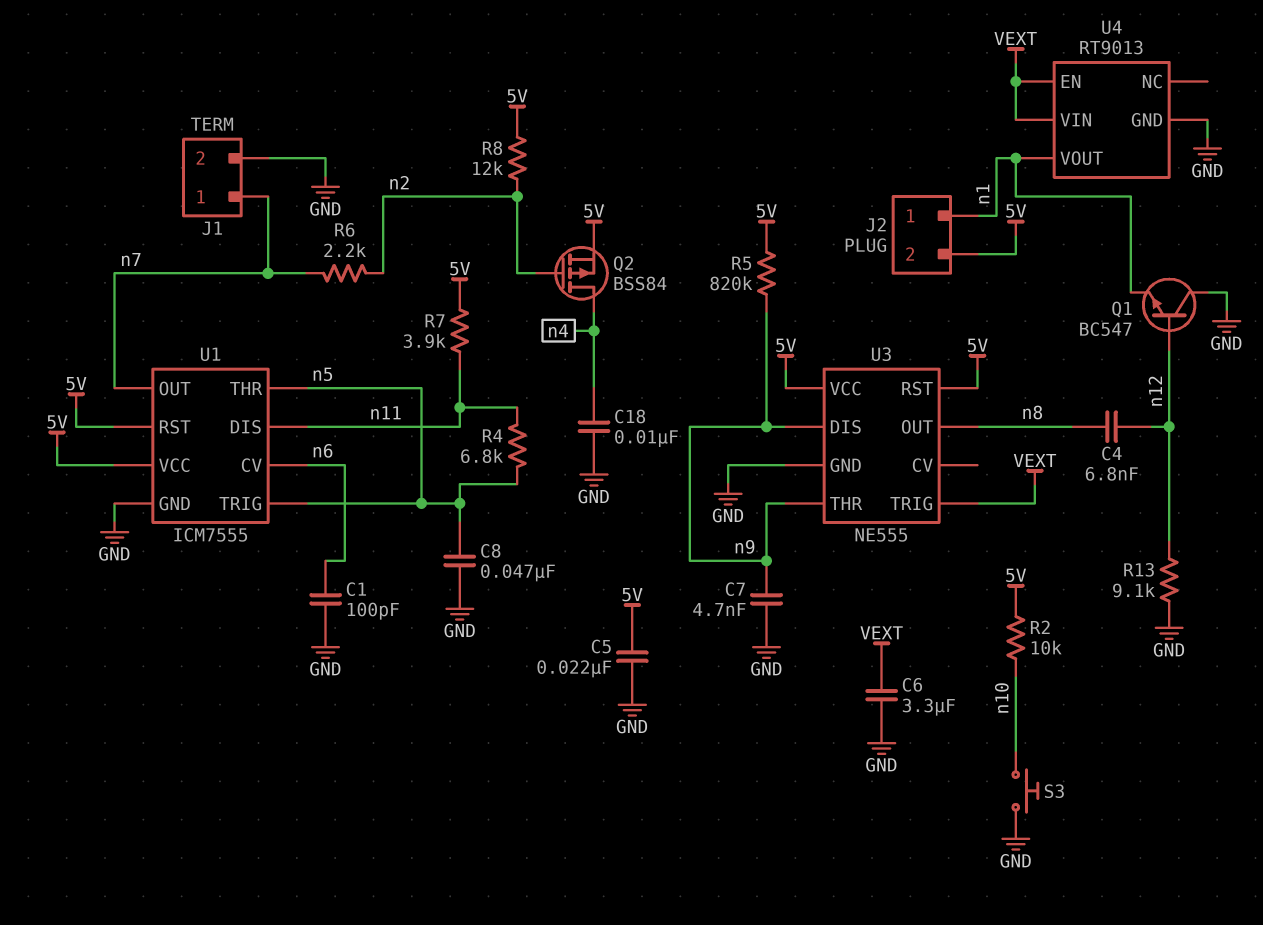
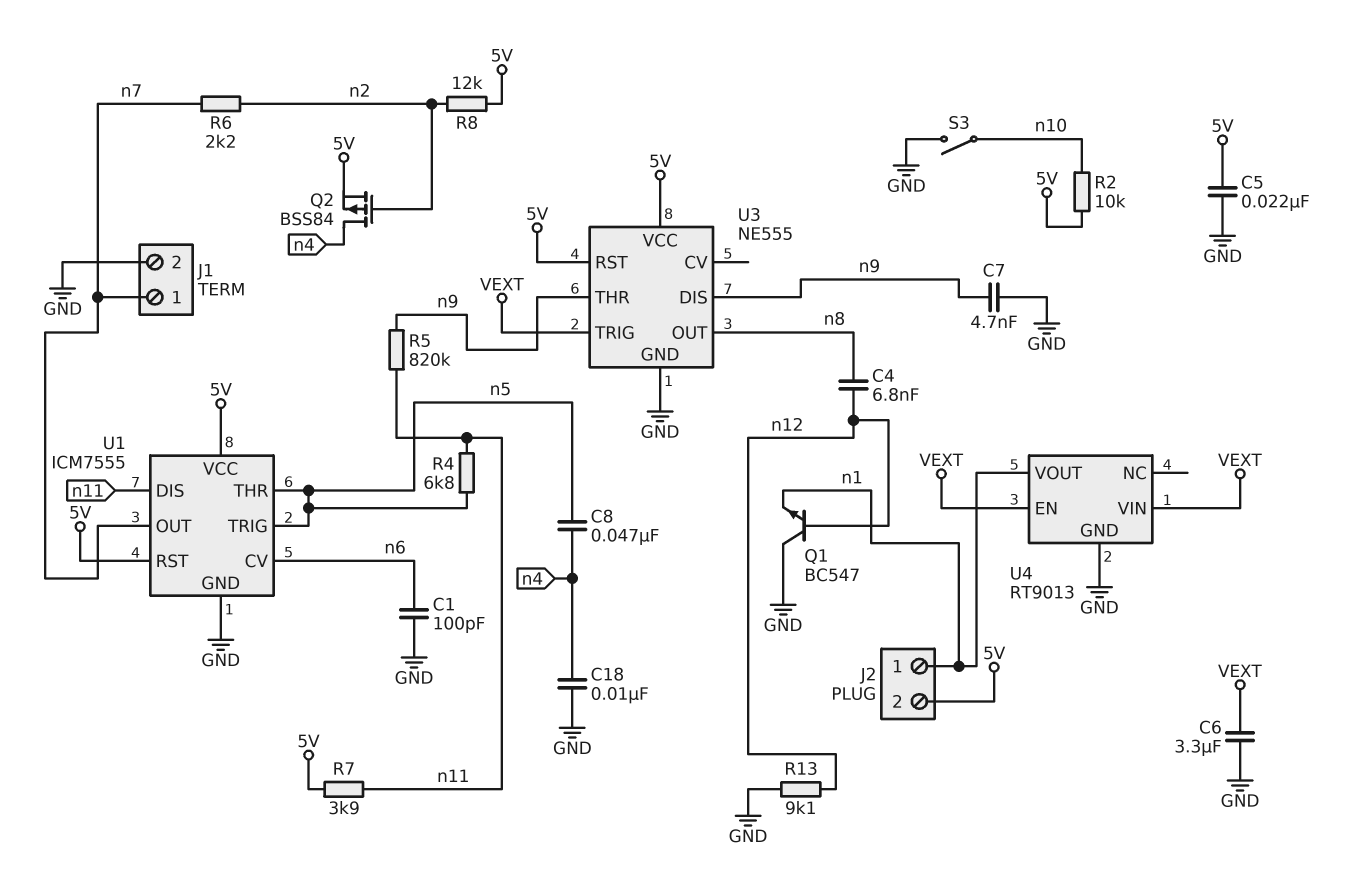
C8: 47nF (GND, n5) -> 47nF (n4, n5)
R5: 820k (5V, n9) -> 820k (n9, n11)
S3: button (GND, n10) -> switch (GND, n10)

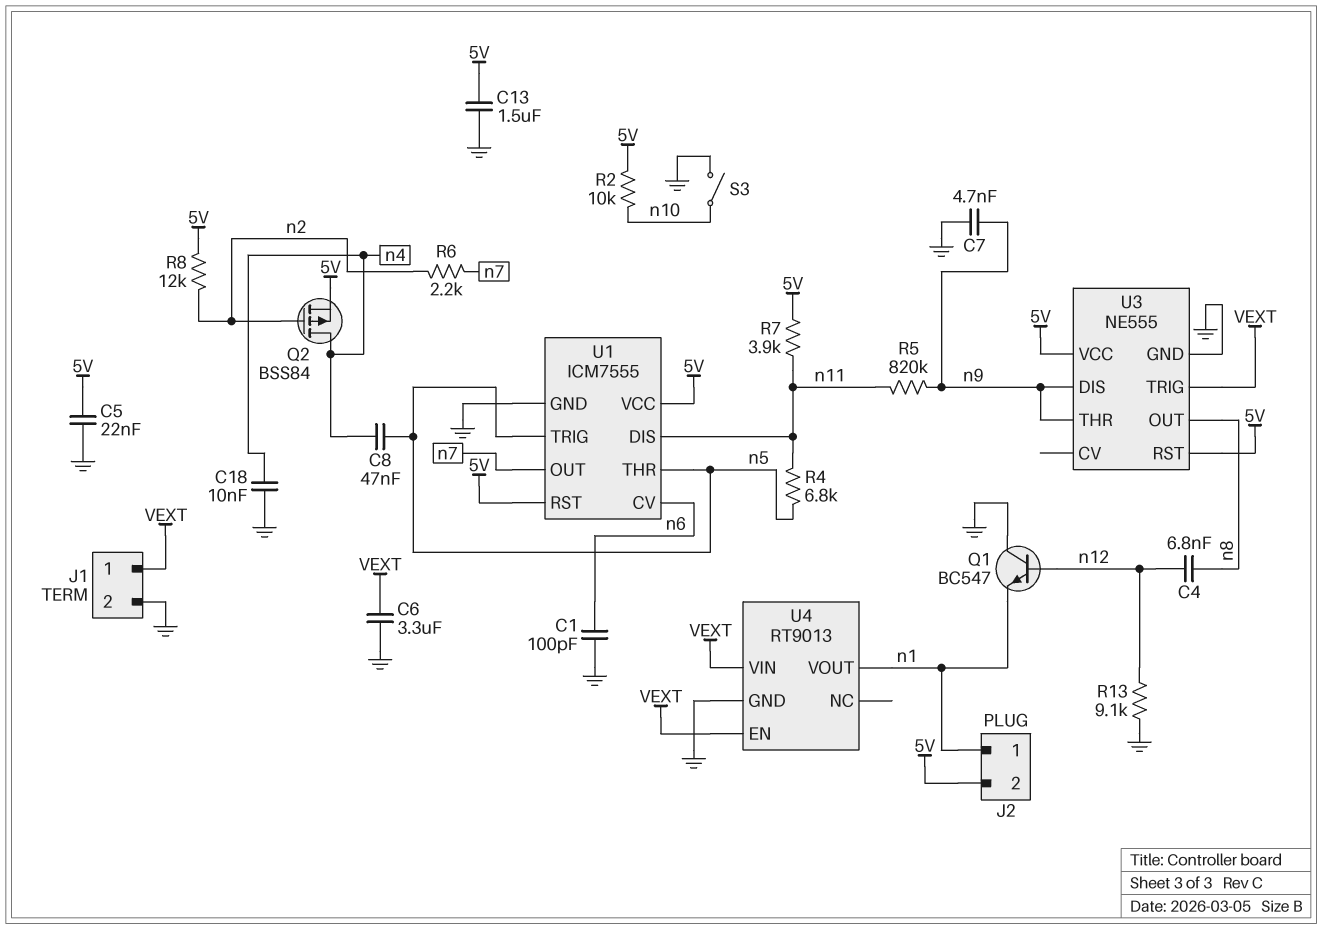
C13: none -> 1.5uF (5V, GND)
J1 pin 1: n7 -> VEXT

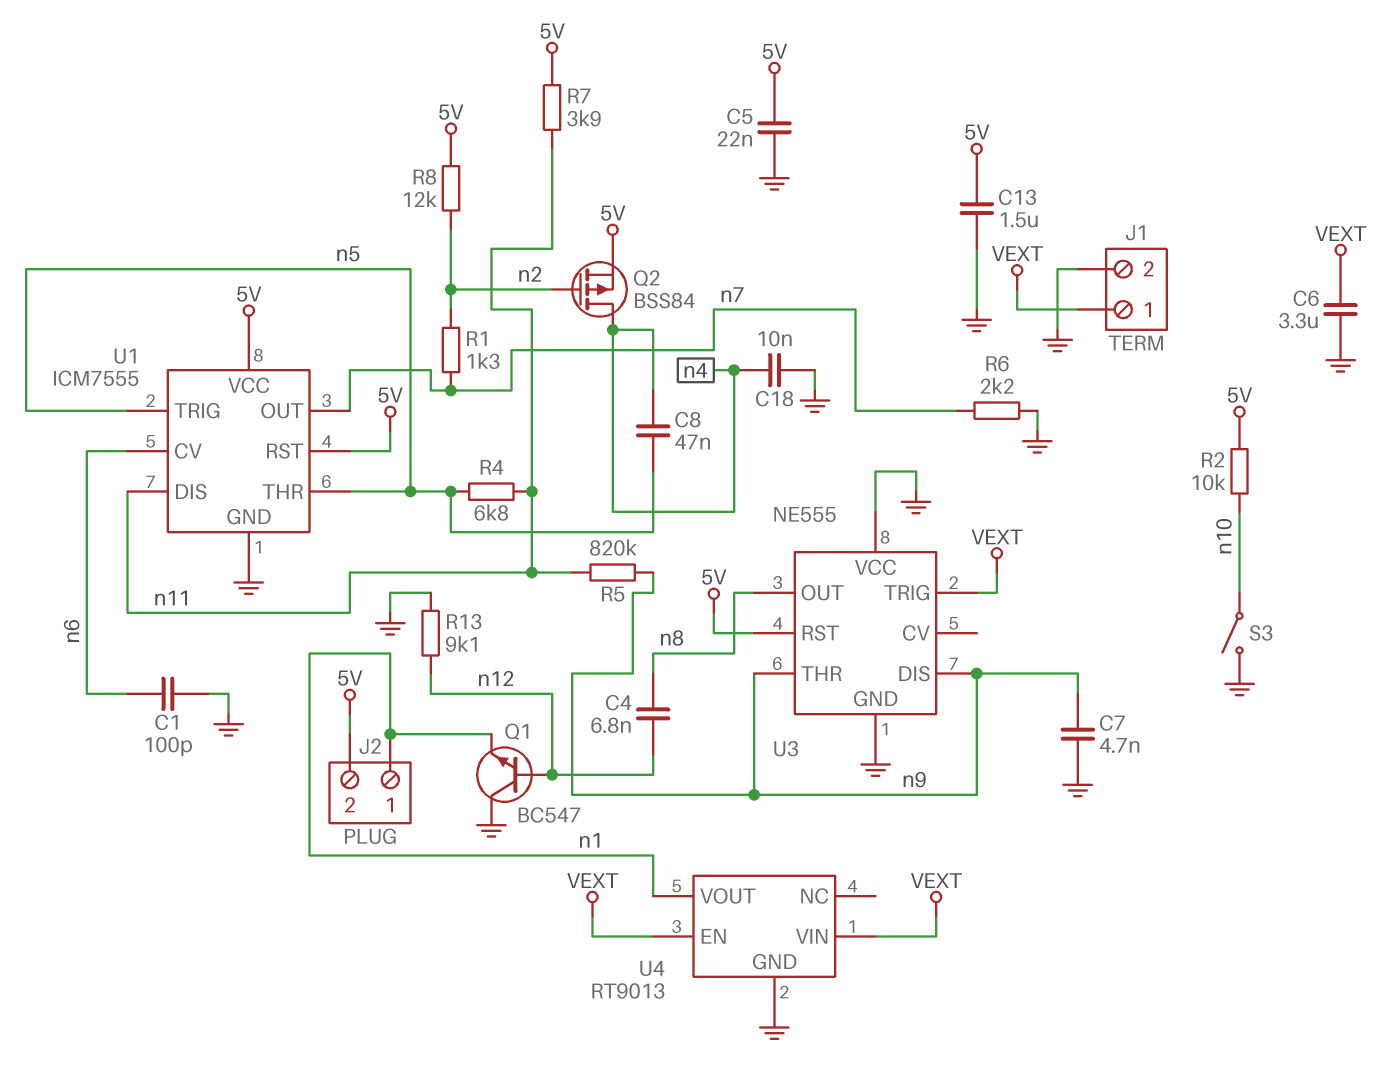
R1: none -> 1.3k (n2, n7)
R6: 2.2k (n2, n7) -> 2.2k (GND, n7)
U3 pin VCC: 5V -> GND

